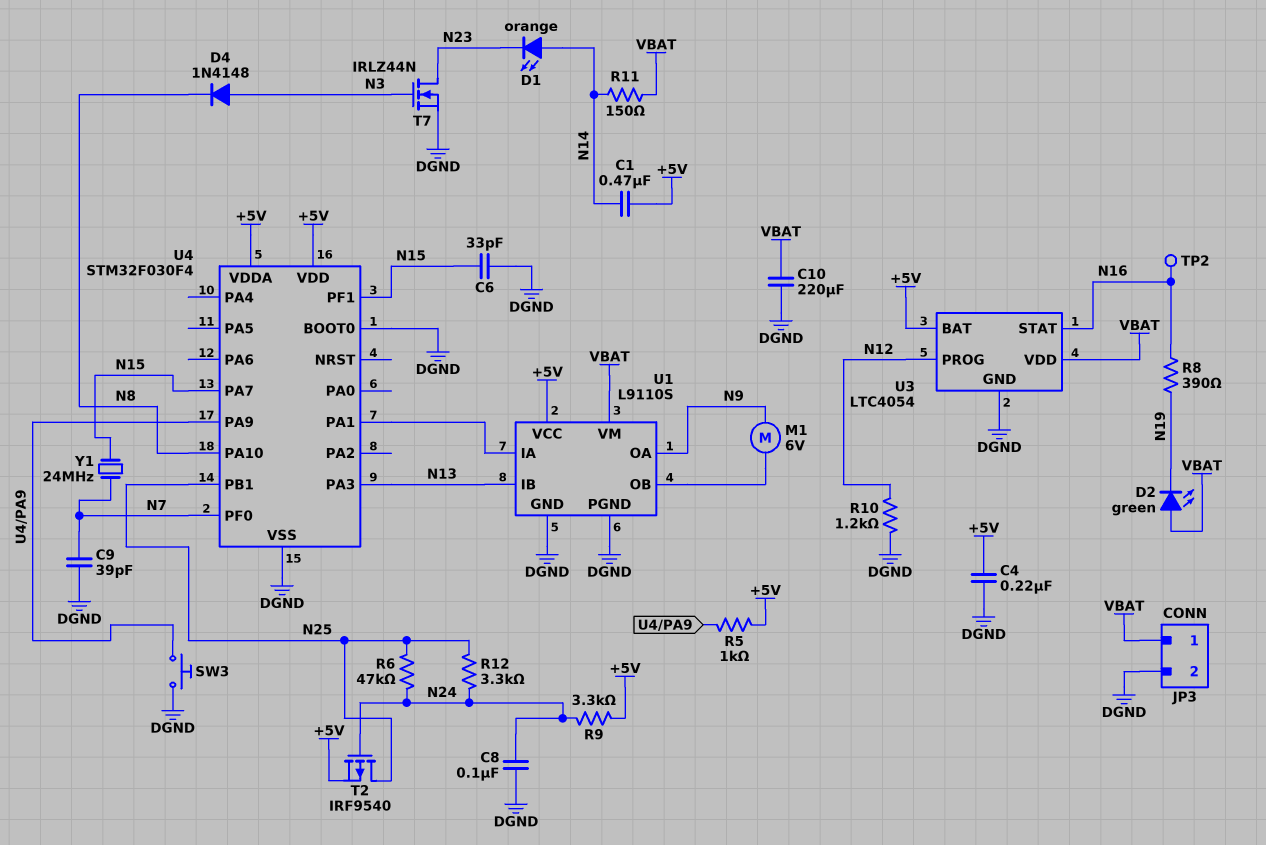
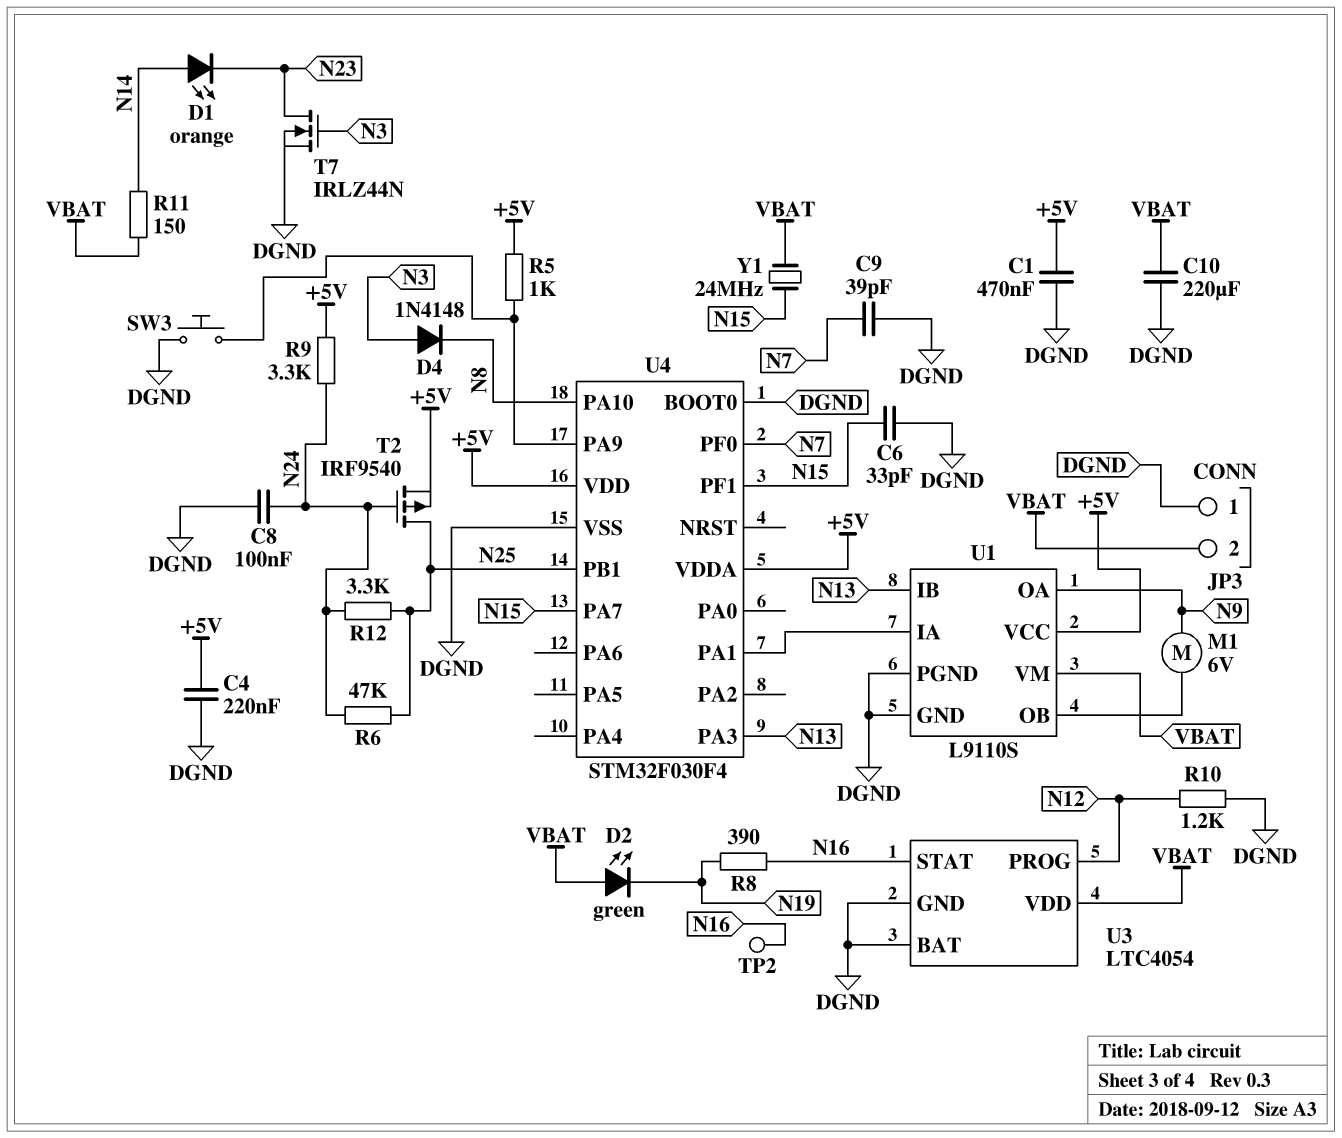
C1: 470nF (+5V, N14) -> 470nF (+5V, DGND)
JP3 pin 1: VBAT -> DGND
JP3 pin 2: DGND -> VBAT
U3 pin BAT: +5V -> DGND
Y1: 24MHz (N7, N15) -> 24MHz (N15, VBAT)

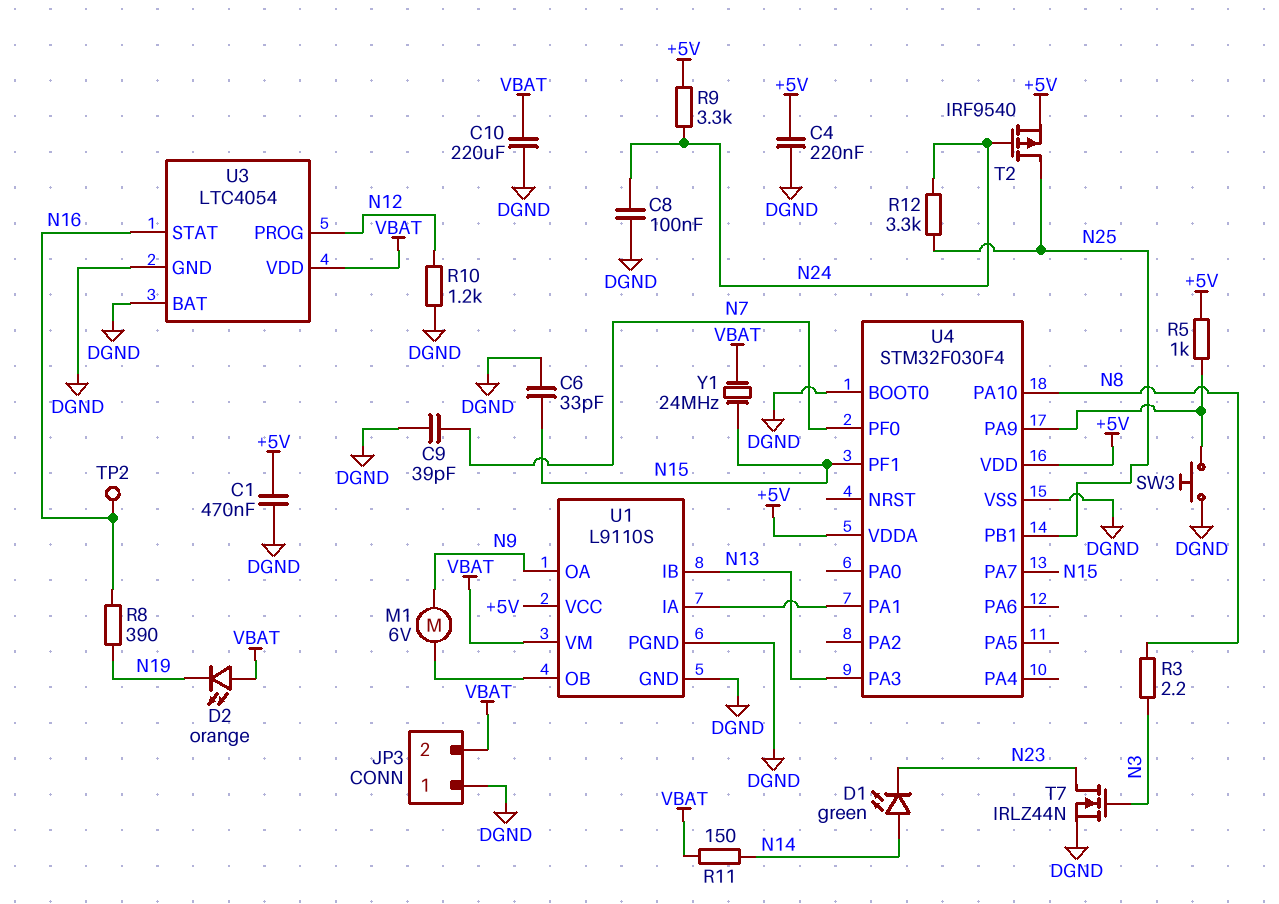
D1: LED orange (A N14, K N23) -> LED green (A N14, K N23)
D2: LED green (A VBAT, K N19) -> LED orange (A VBAT, K N19)
D4: diode 1N4148 (A N3, K N8) -> none
R3: none -> 2.2 (N3, N8)
R6: 47k (N24, N25) -> none

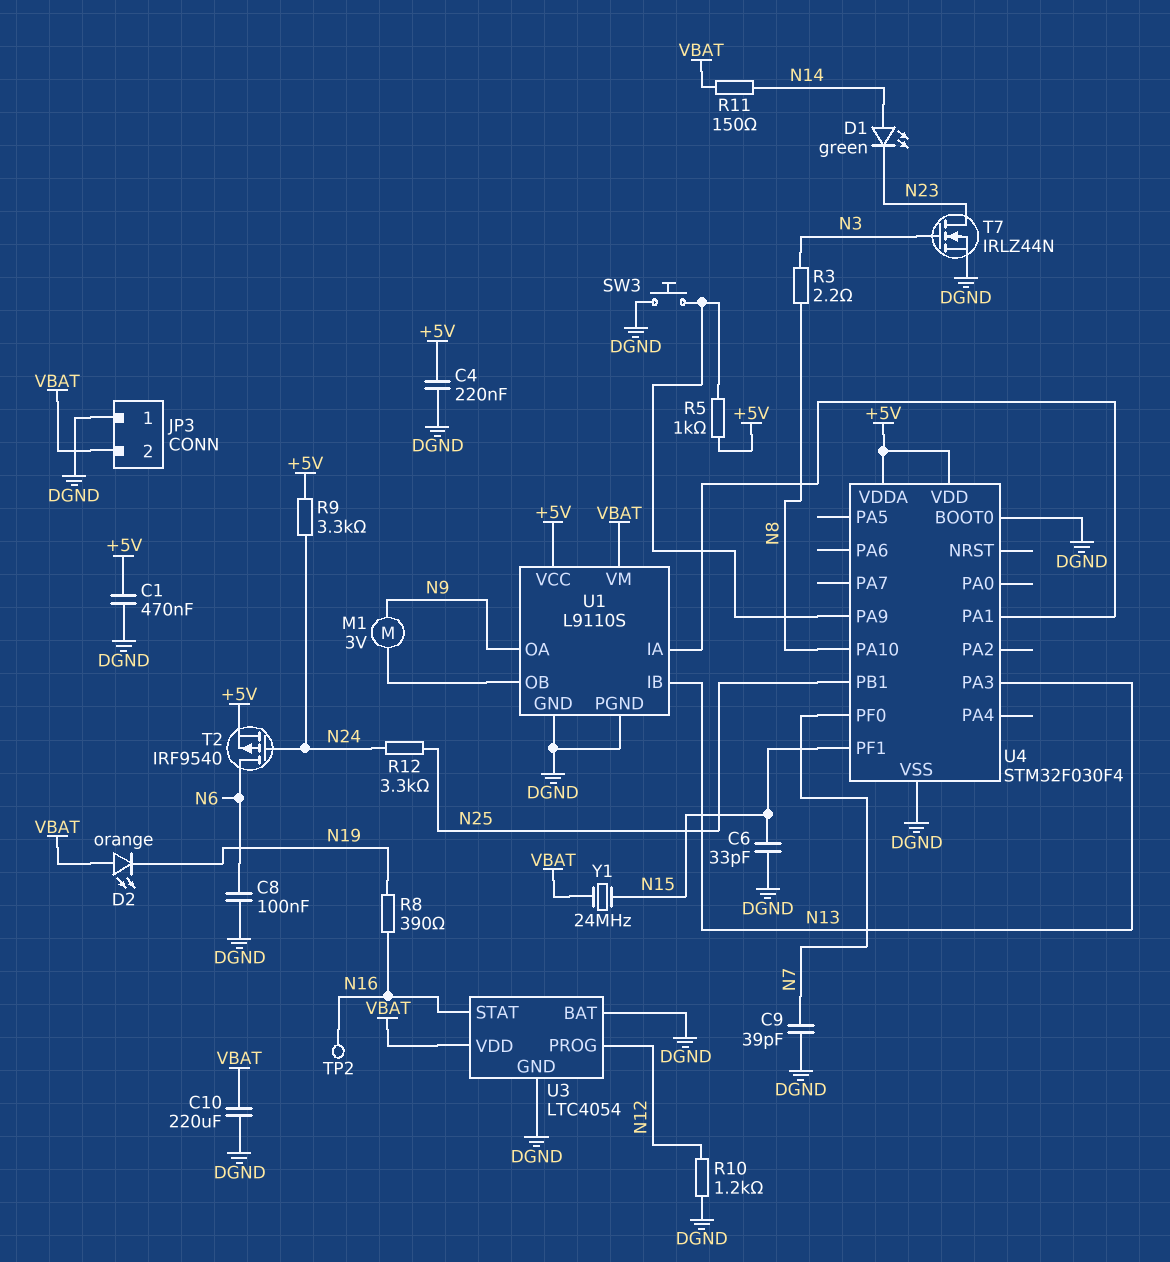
C8: 100nF (DGND, N24) -> 100nF (DGND, N6)
M1: motor 6V (N9, U1/OB) -> motor 3V (N9, U1/OB)
T2: PMOS IRF9540 (G N24, D N25, S +5V) -> PMOS IRF9540 (G N24, D N6, S +5V)
U4 pin PA7: N15 -> none

